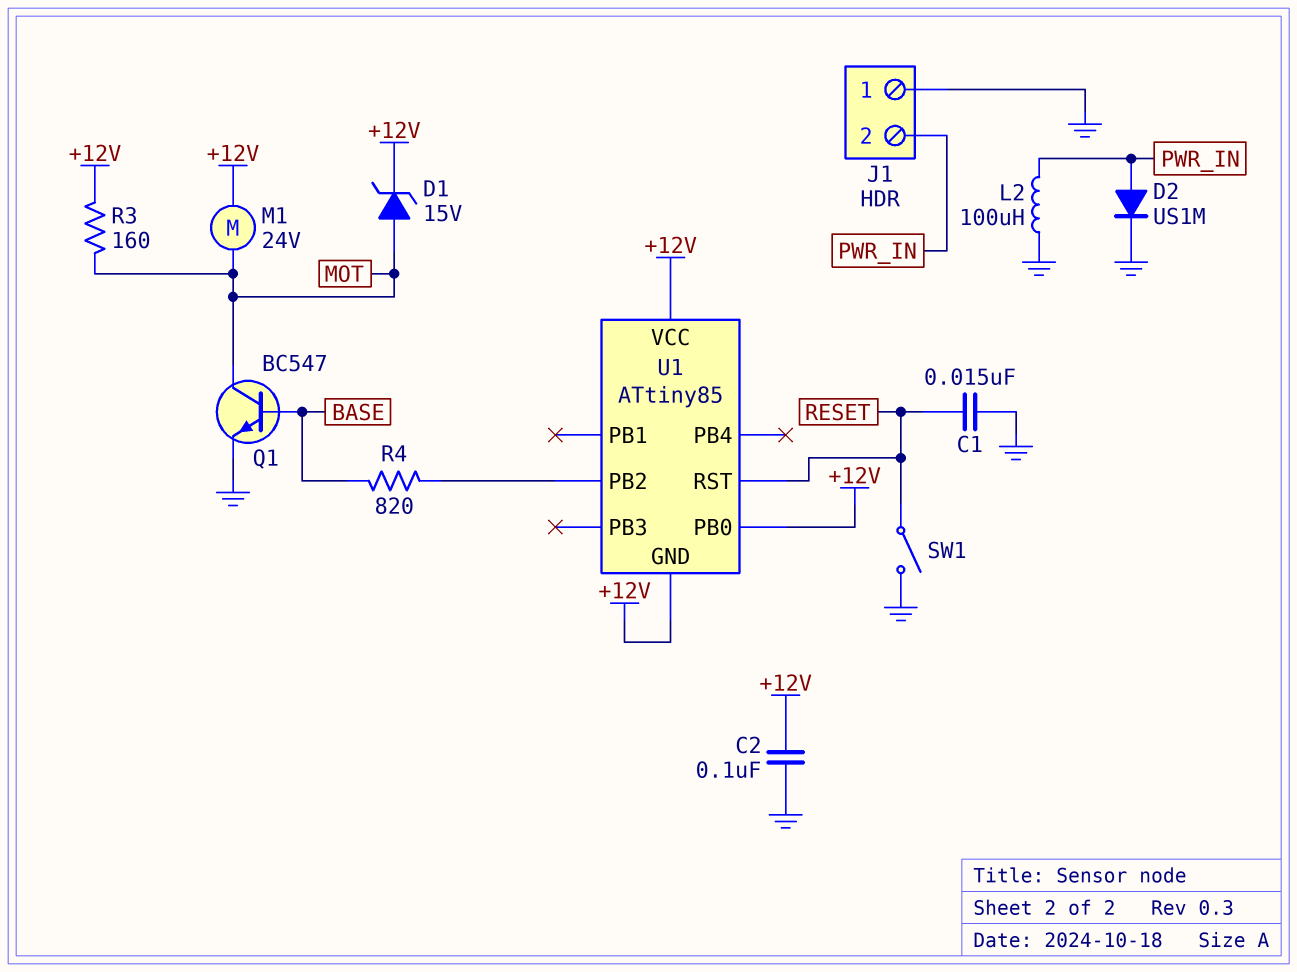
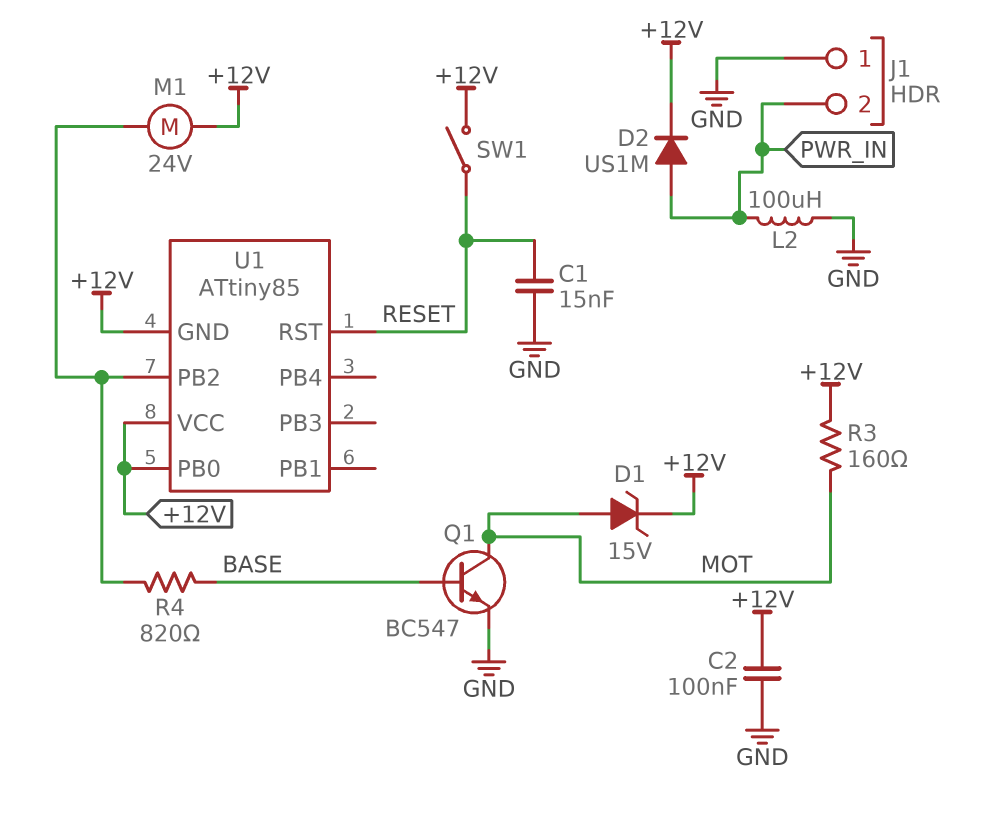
D2: diode US1M (A PWR_IN, K GND) -> diode US1M (A PWR_IN, K +12V)
M1: motor 24V (+12V, MOT) -> motor 24V (+12V, U1/PB2)
SW1: switch (GND, RESET) -> switch (+12V, RESET)

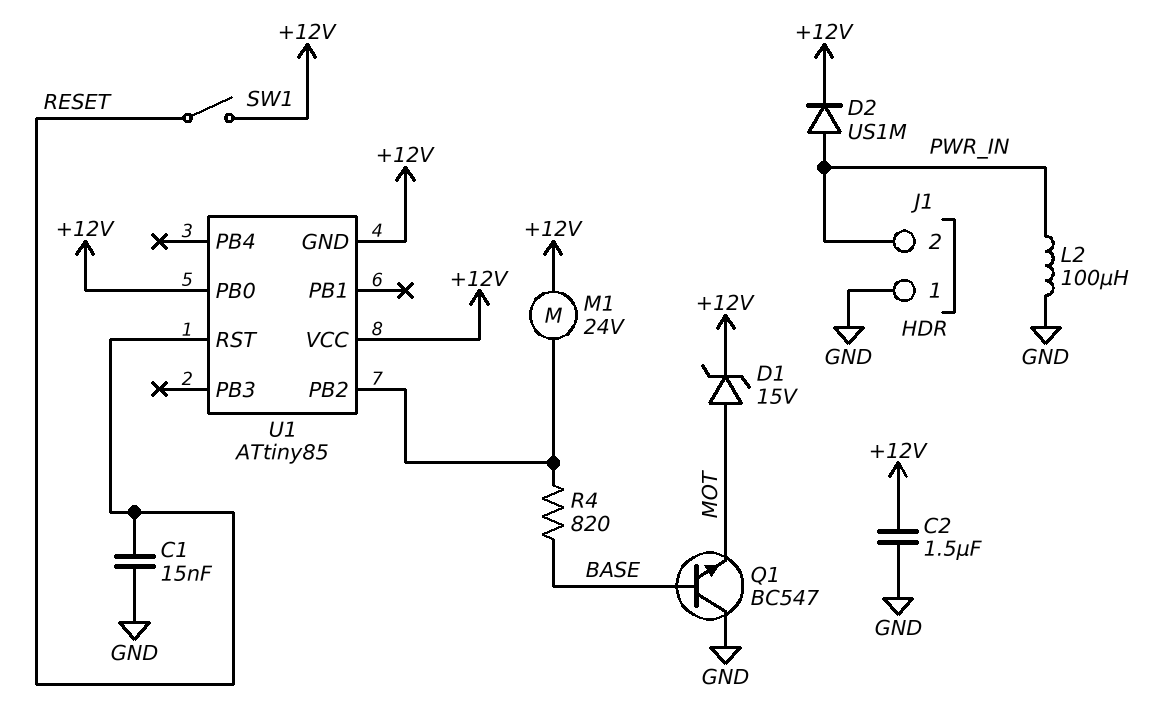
C2: 100nF (+12V, GND) -> 1.5uF (+12V, GND)
Q1: NPN BC547 (B BASE, C MOT, E GND) -> NPN BC547 (B BASE, C GND, E MOT)
R3: 160 (+12V, MOT) -> none

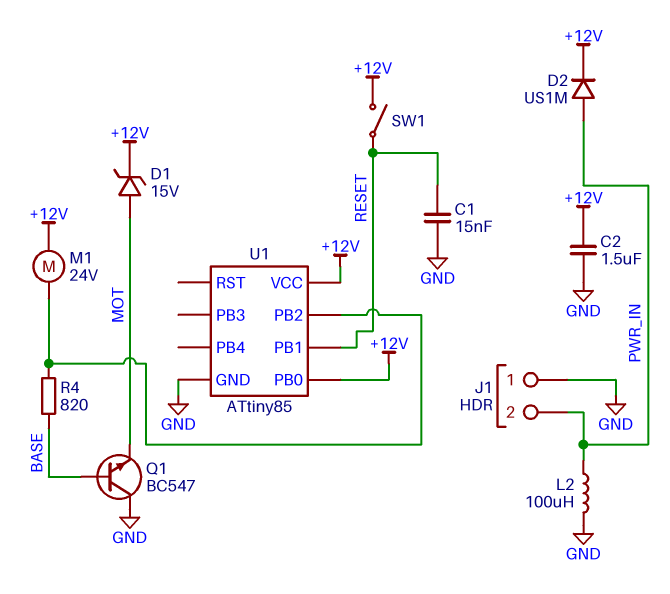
U1 pin GND: +12V -> GND
U1 pin PB1: none -> RESET
U1 pin RST: RESET -> none

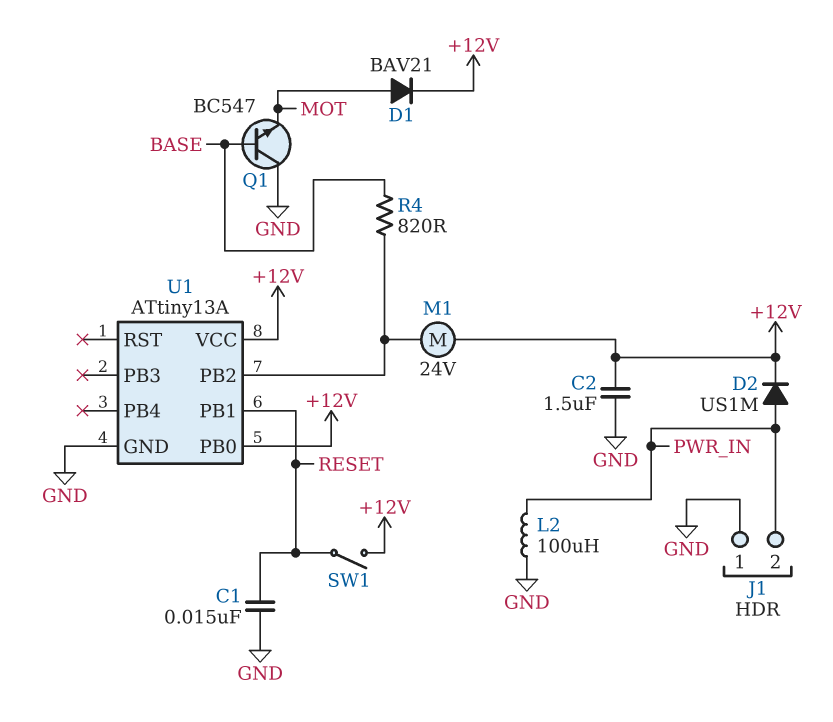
D1: zener 15V (A MOT, K +12V) -> diode BAV21 (A MOT, K +12V)
U1: ATtiny85 -> ATtiny13A

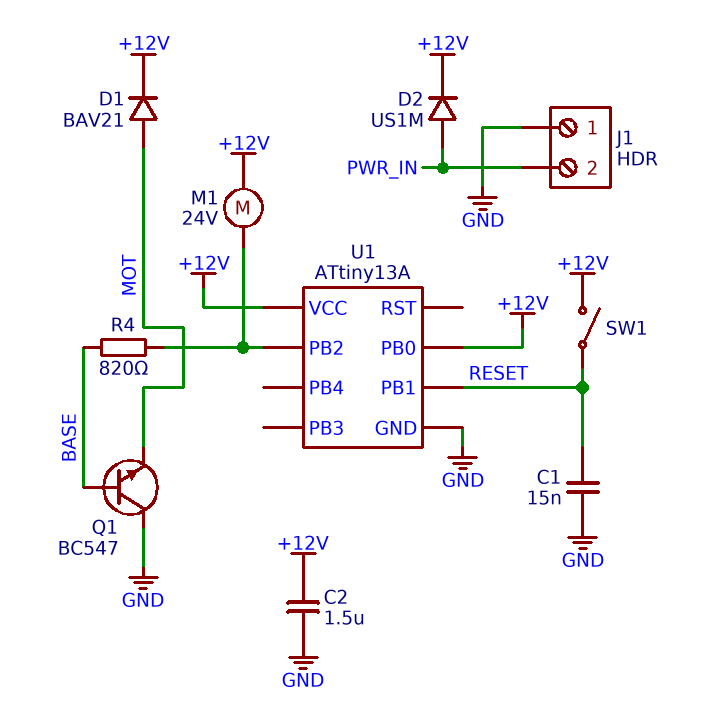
L2: 100uH (GND, PWR_IN) -> none

